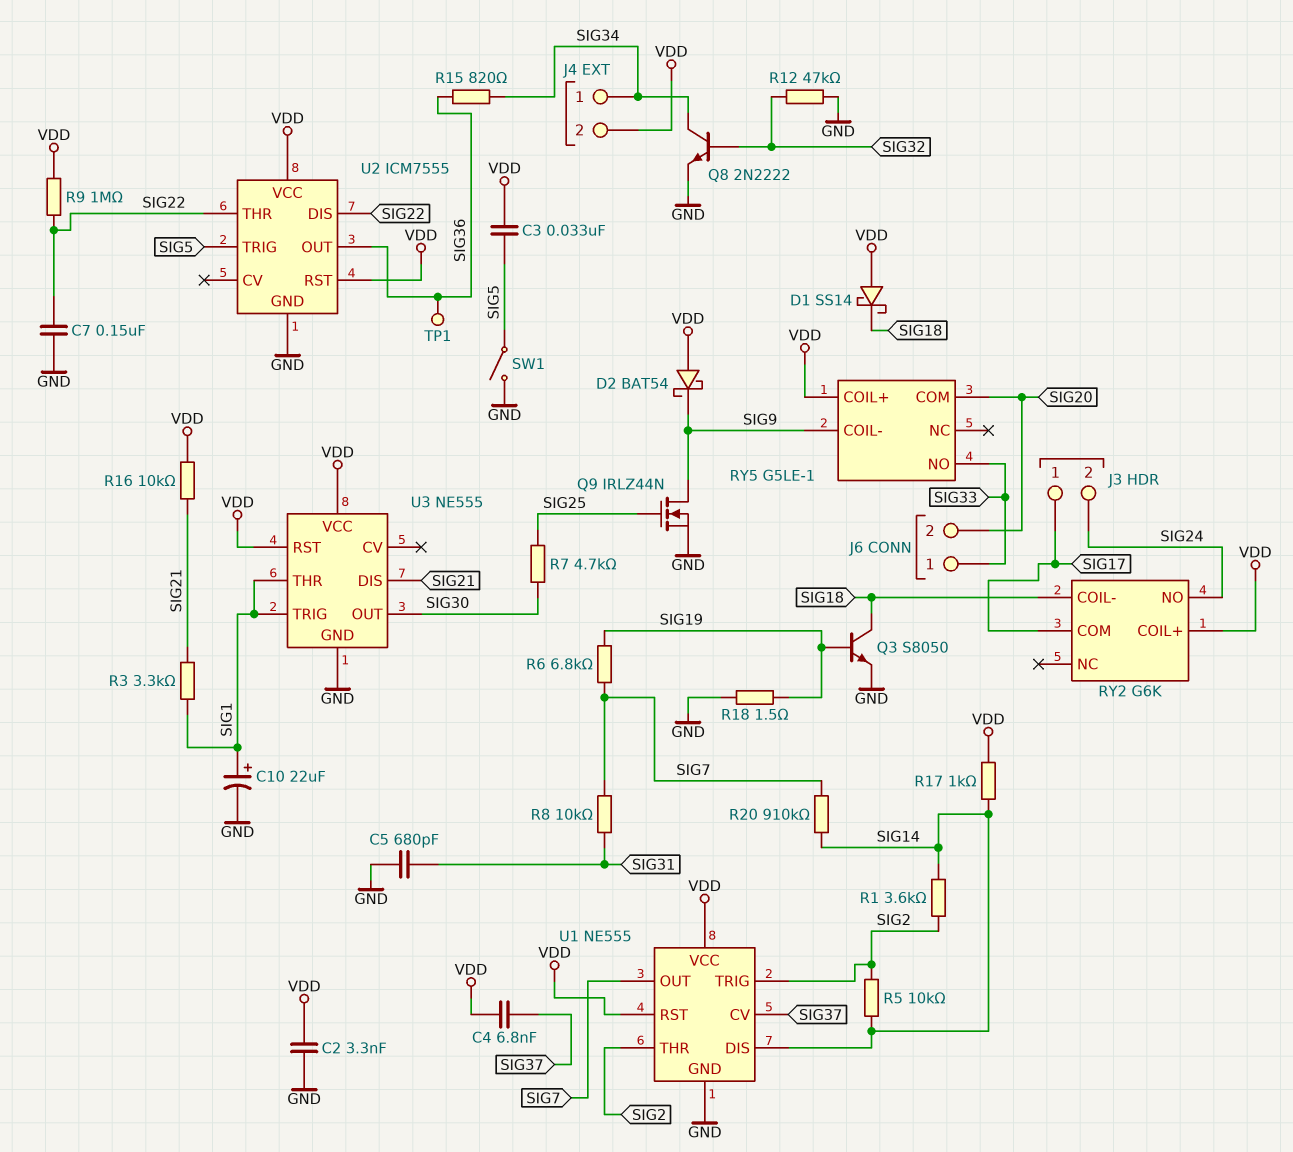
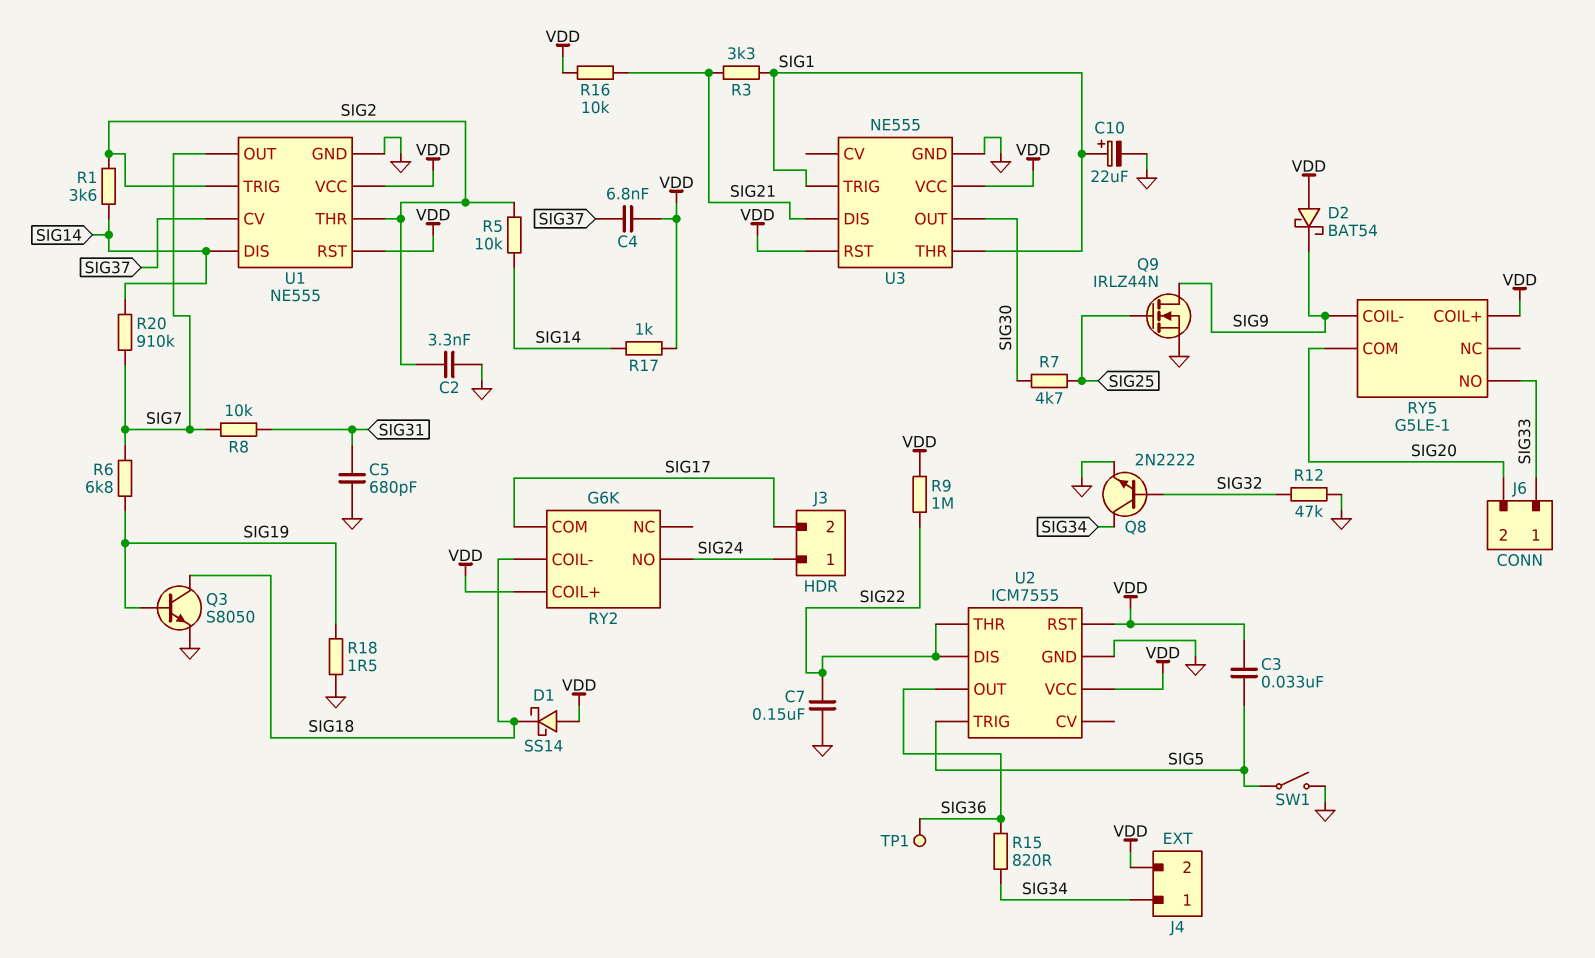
C2: 3.3nF (GND, VDD) -> 3.3nF (GND, SIG2)
J3 pin 1: SIG17 -> SIG24
J3 pin 2: SIG24 -> SIG17

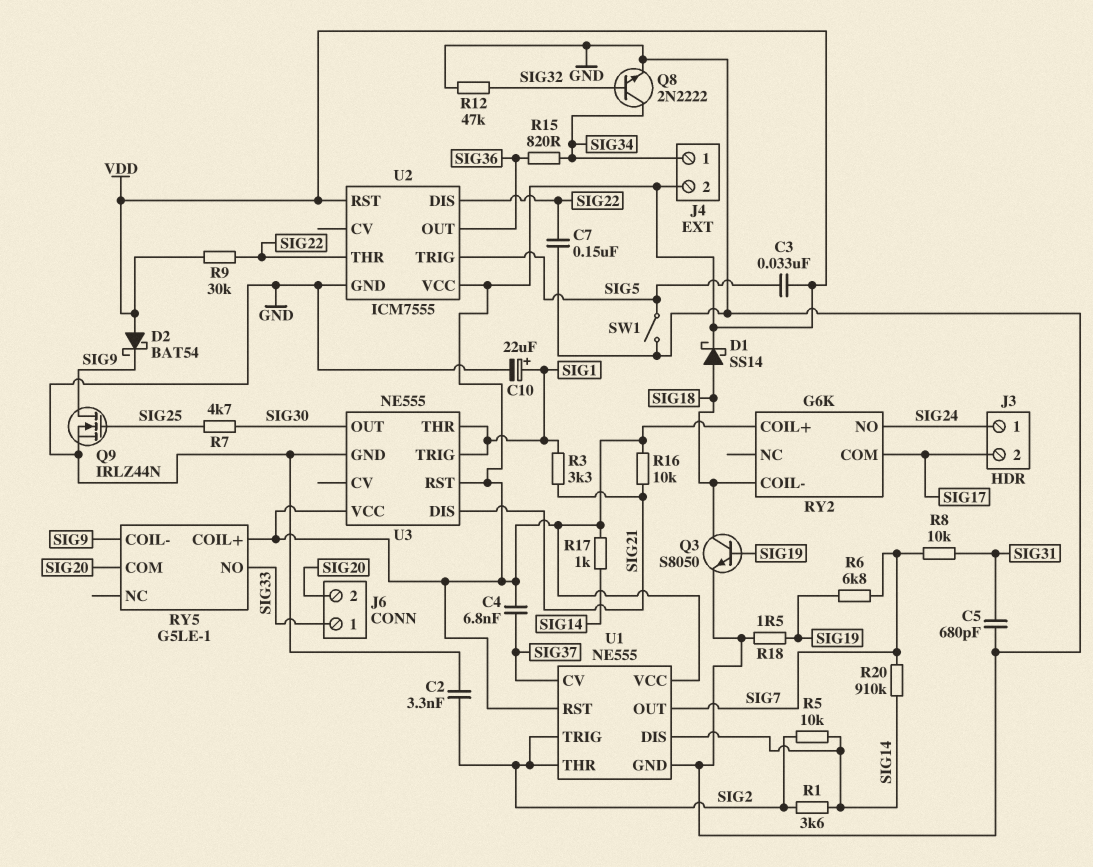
D1: schottky SS14 (A VDD, K SIG18) -> schottky SS14 (A SIG18, K VDD)
R9: 1M (SIG22, VDD) -> 30k (SIG22, VDD)
TP1: test point (SIG36) -> none

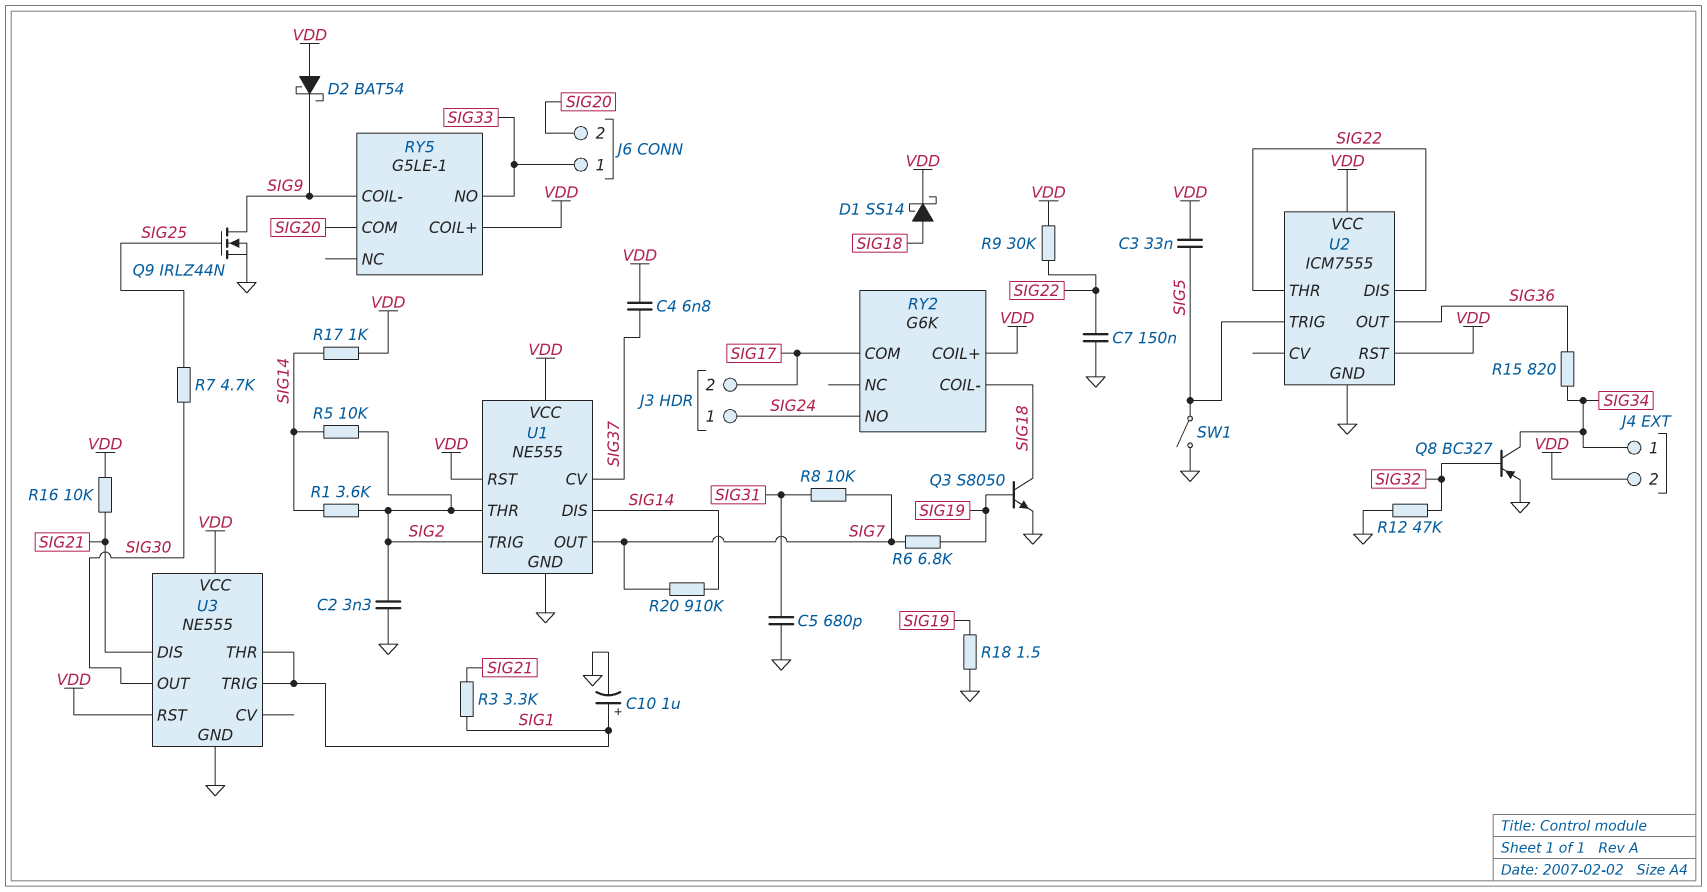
C10: 22uF (plus SIG1, minus GND) -> 1uF (plus SIG1, minus GND)
Q8: NPN 2N2222 (B SIG32, C SIG34, E GND) -> PNP BC327 (B SIG32, C SIG34, E GND)

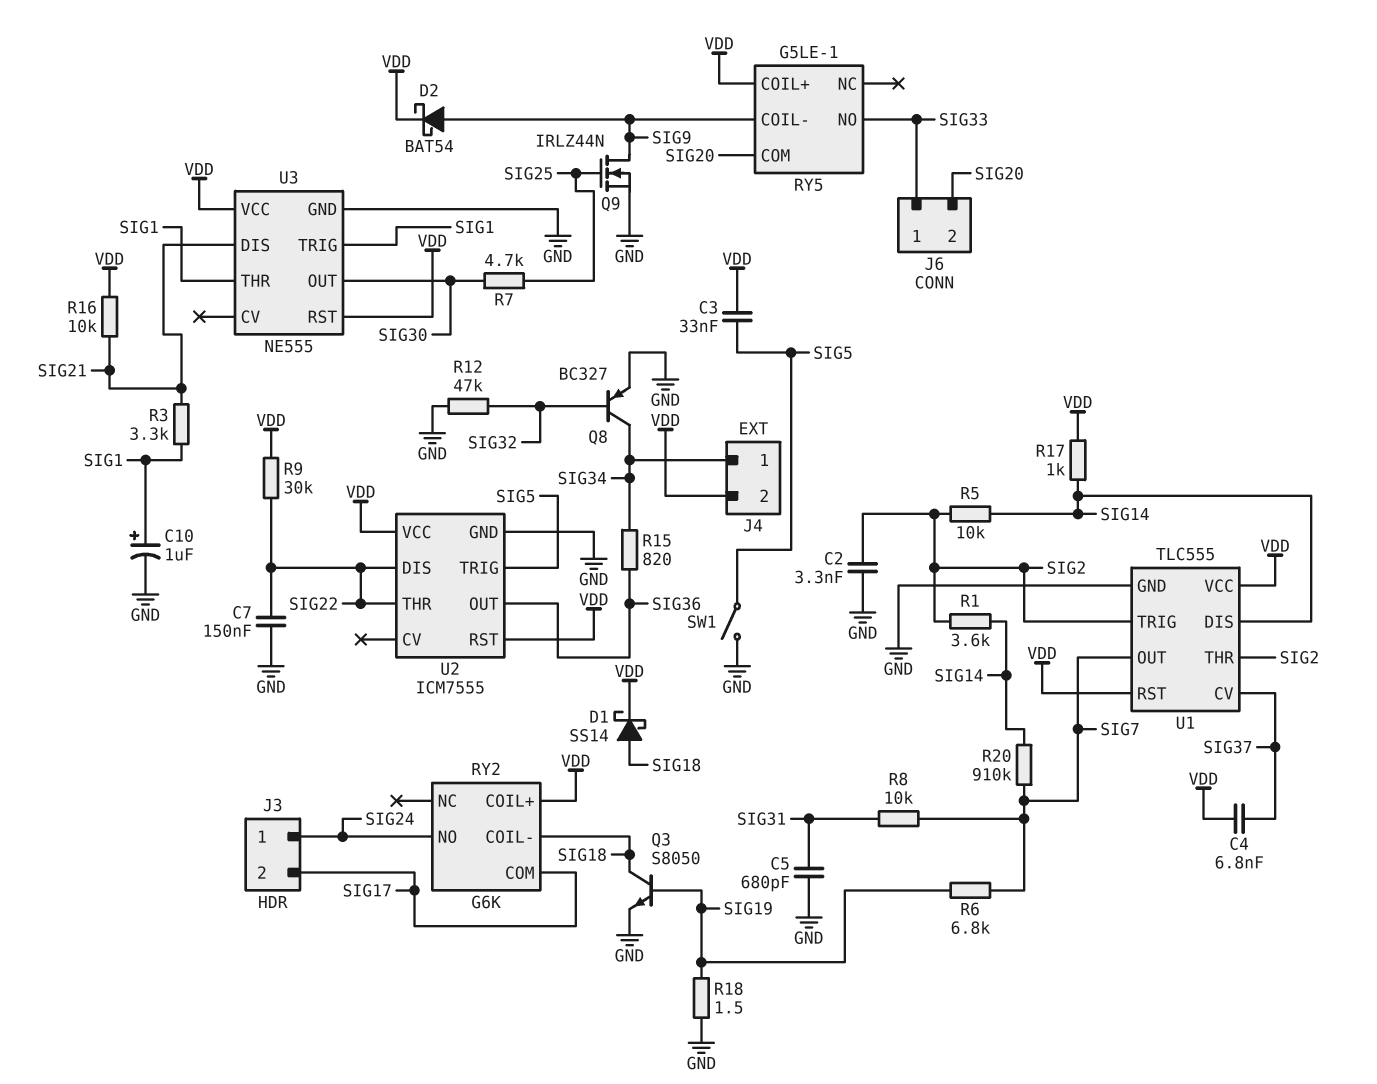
D2: schottky BAT54 (A VDD, K SIG9) -> schottky BAT54 (A SIG9, K VDD)
U1: NE555 -> TLC555

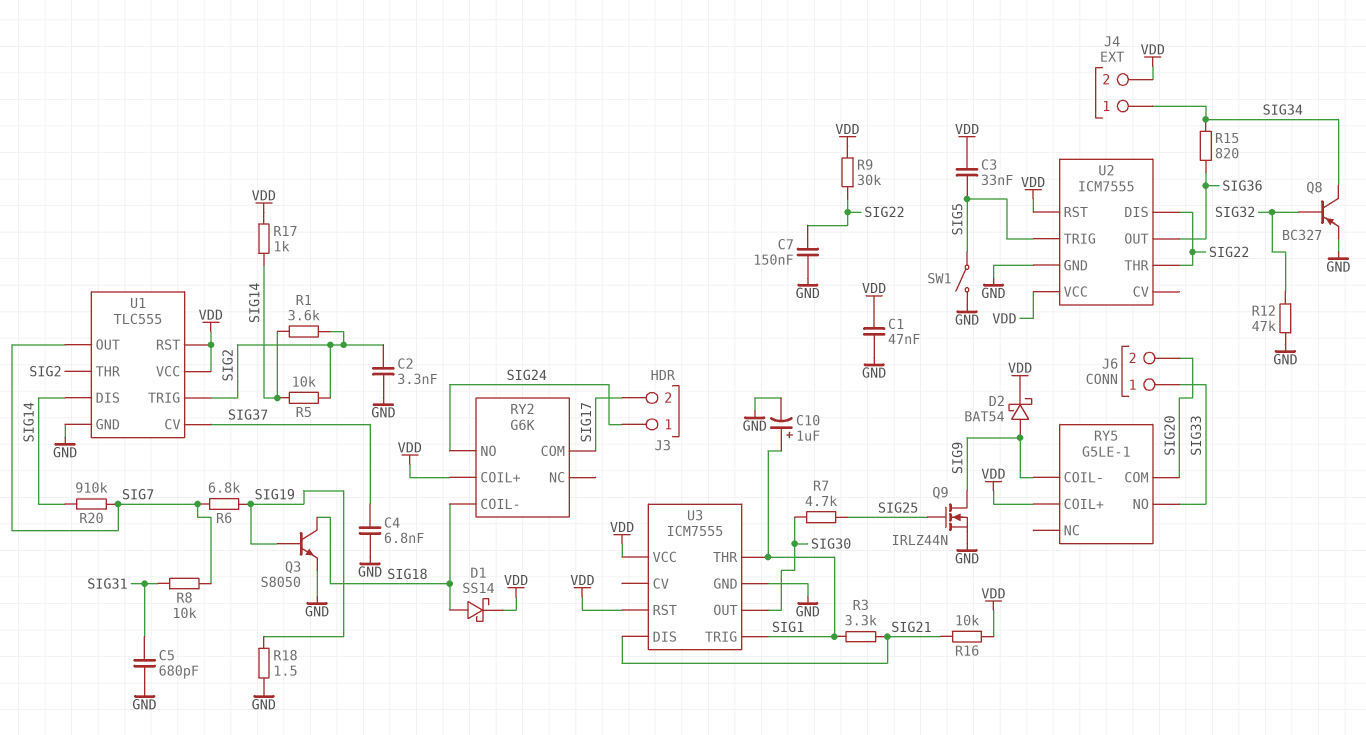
C1: none -> 47nF (GND, VDD)
C4: 6.8nF (SIG37, VDD) -> 6.8nF (GND, SIG37)
U3: NE555 -> ICM7555

